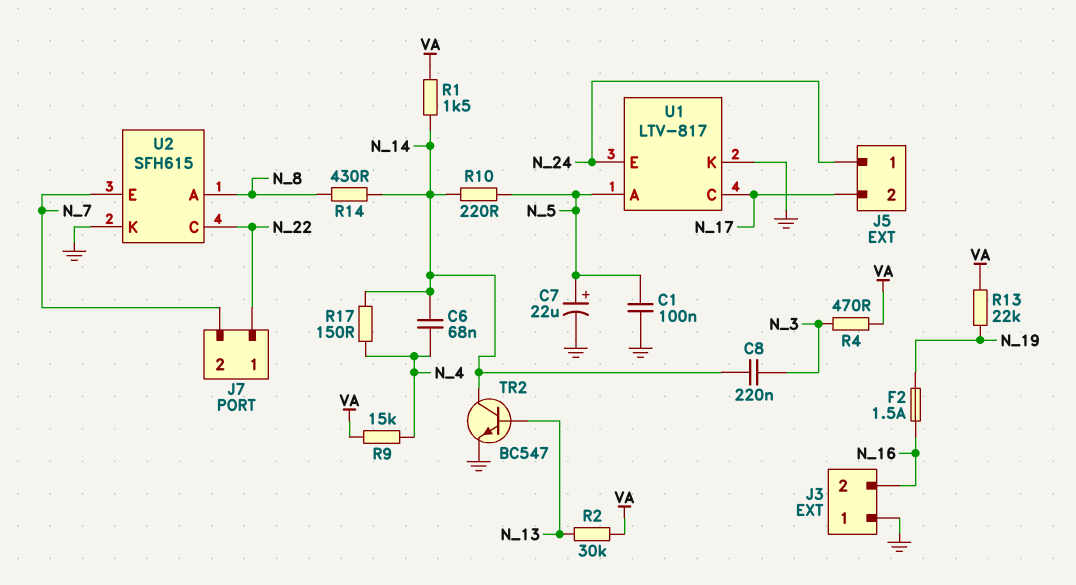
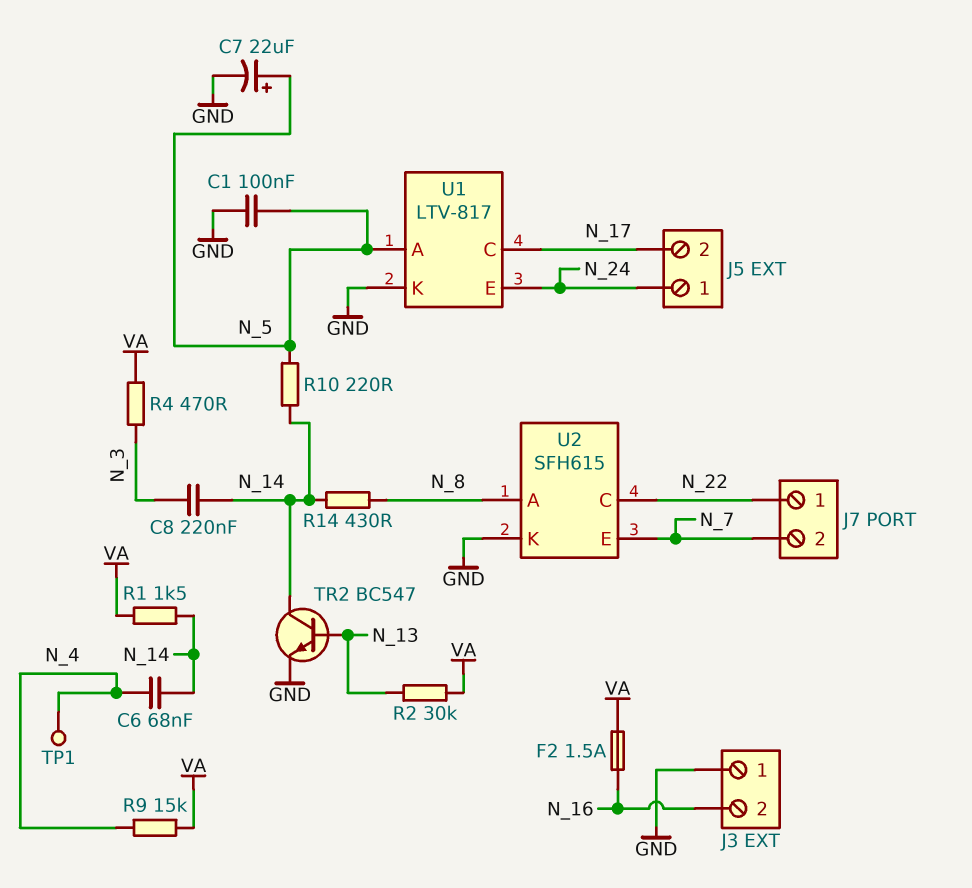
F2: 1.5A (N_16, N_19) -> 1.5A (N_16, VA)
R13: 22k (N_19, VA) -> none
R17: 150 (N_4, N_14) -> none
TP1: none -> test point (N_4)

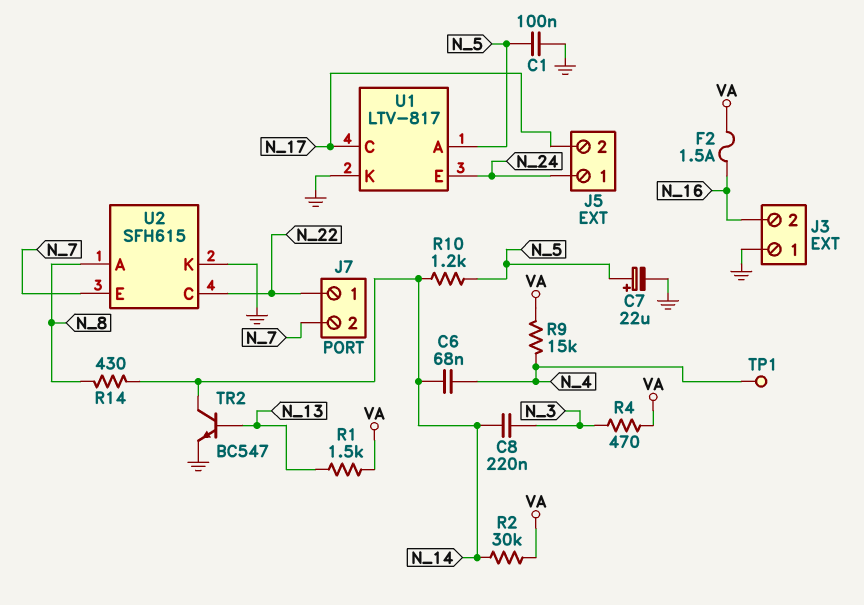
R1: 1.5k (N_14, VA) -> 1.5k (N_13, VA)
R2: 30k (N_13, VA) -> 30k (N_14, VA)
R10: 220 (N_5, N_14) -> 1.2k (N_5, N_14)

